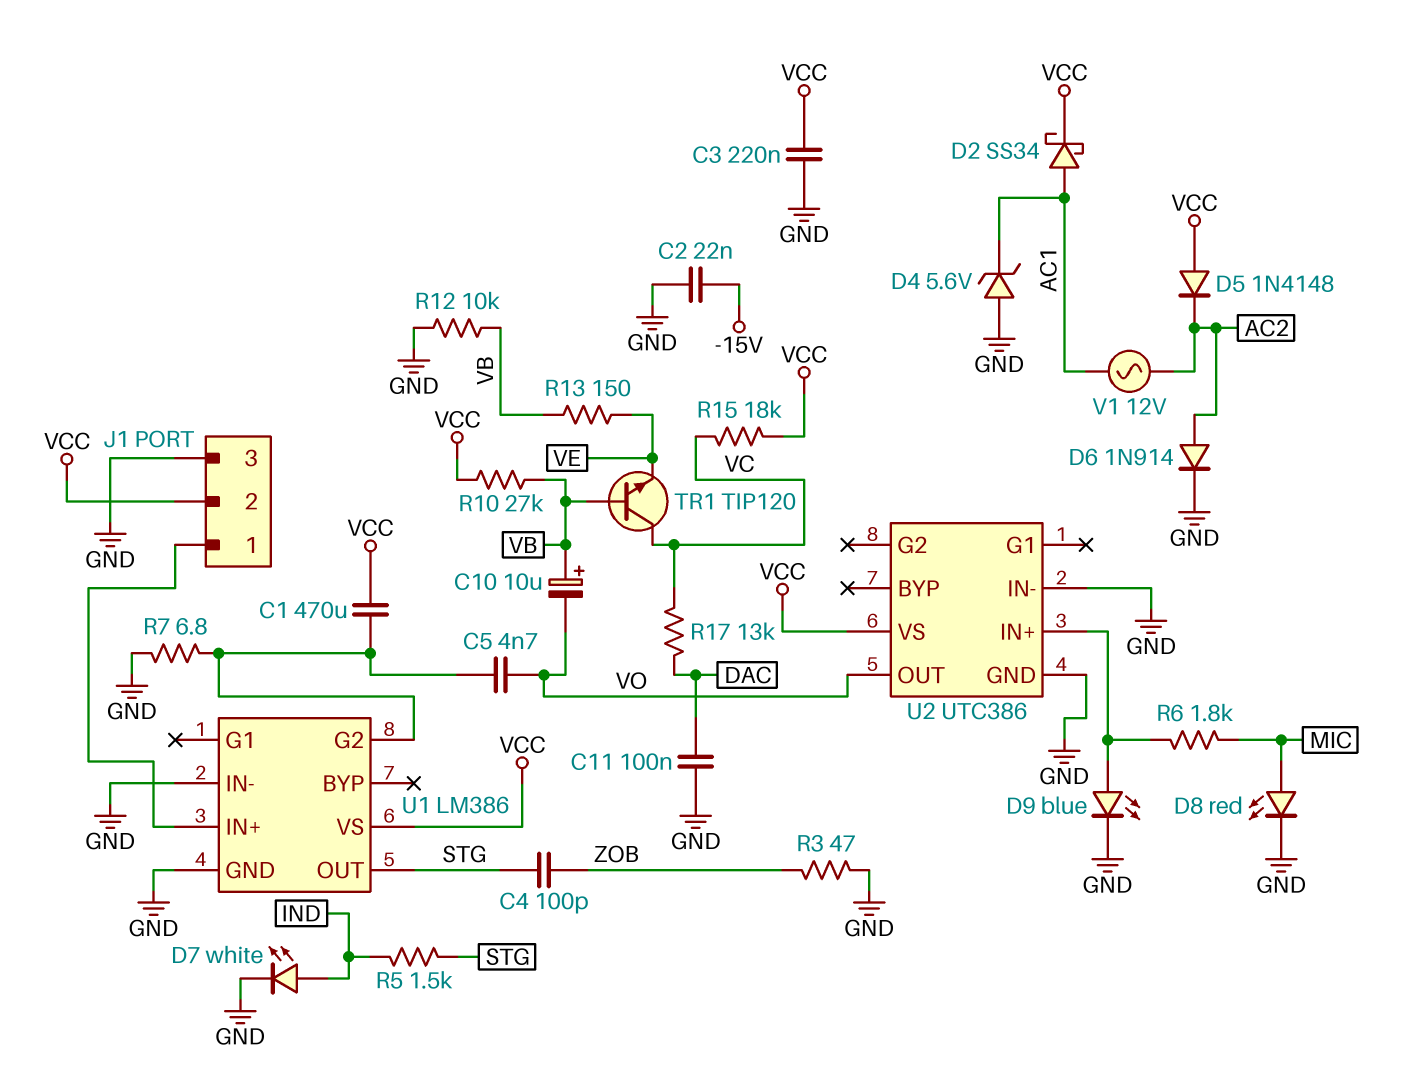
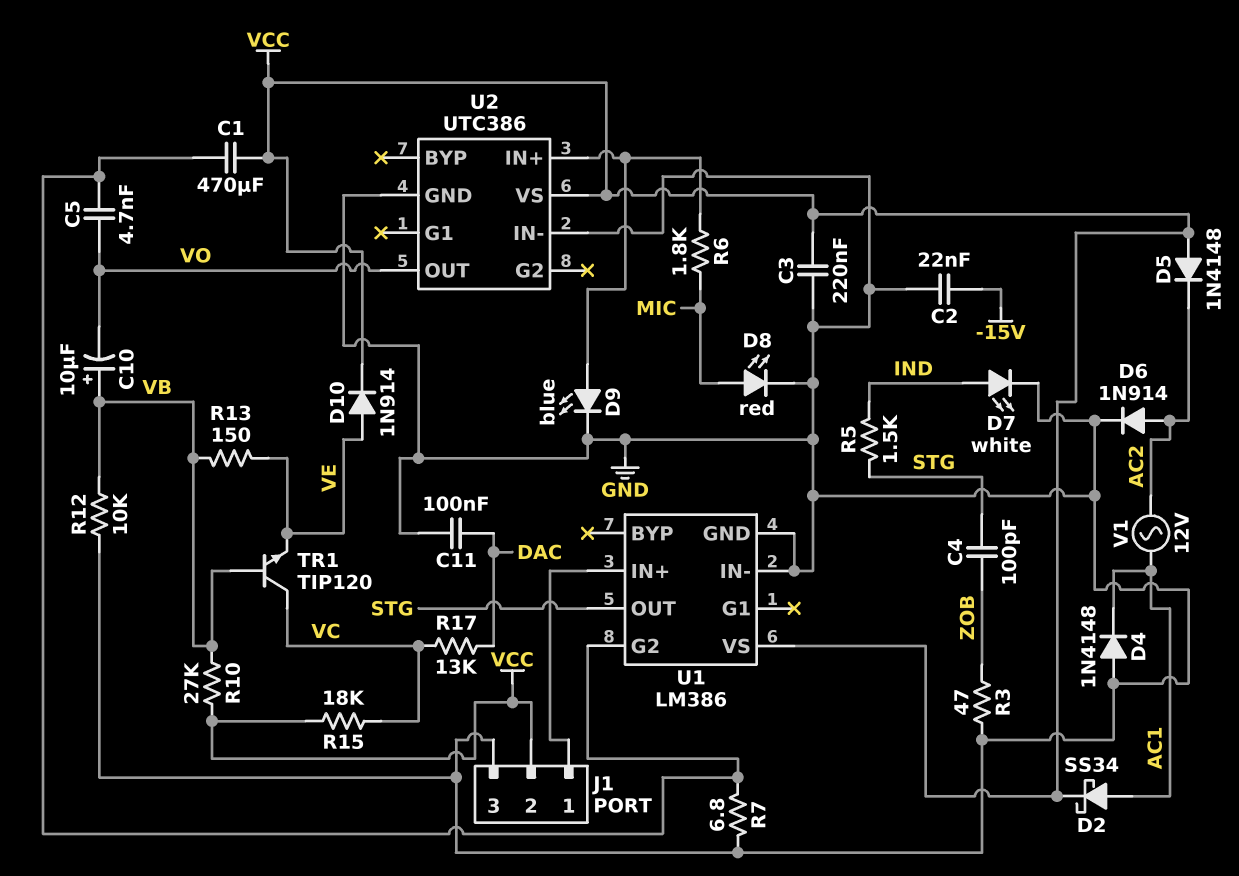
D4: zener 5.6V (A GND, K AC1) -> diode 1N4148 (A GND, K AC1)
D10: none -> diode 1N914 (A VE, K VCC)

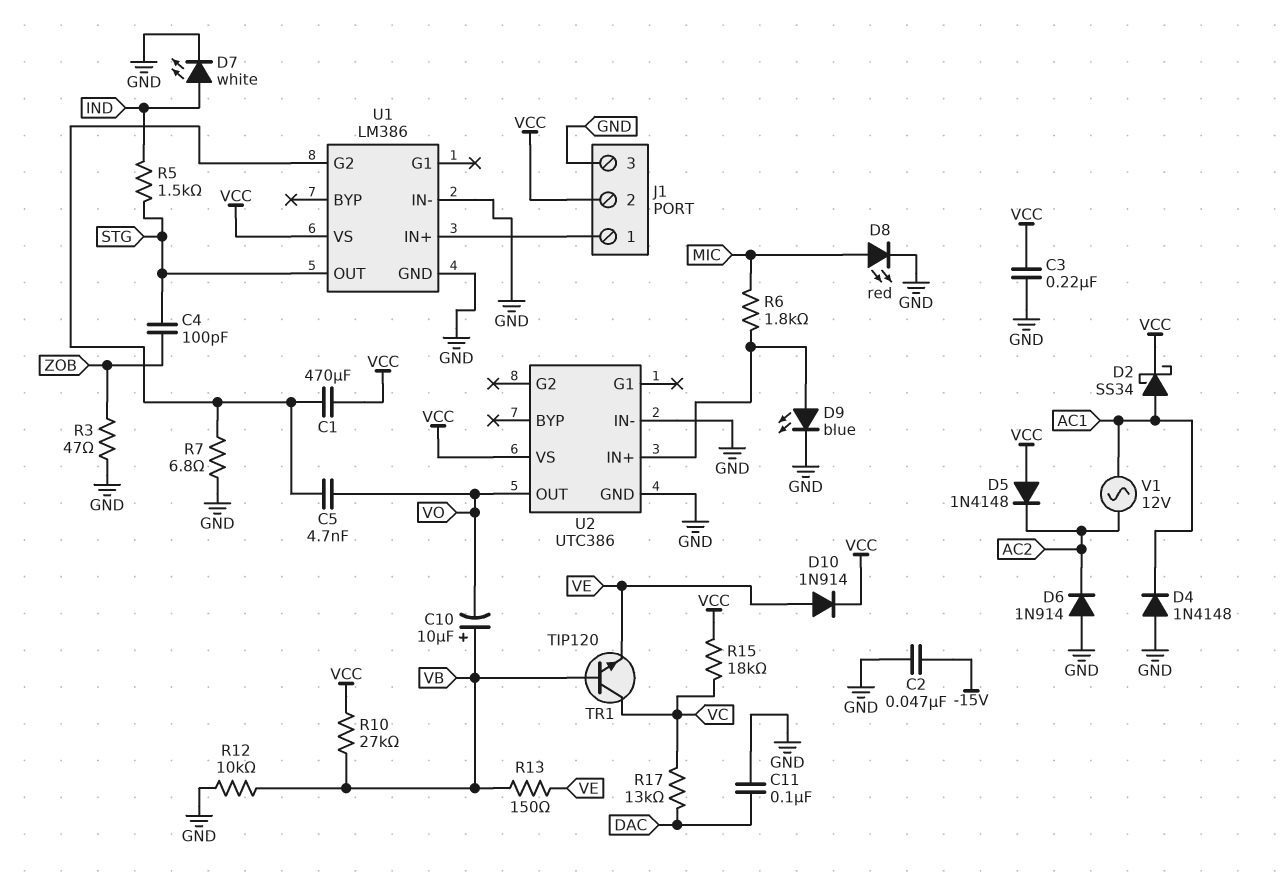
C2: 22nF (-15V, GND) -> 47nF (-15V, GND)
D6: diode 1N914 (A AC2, K GND) -> diode 1N914 (A GND, K AC2)

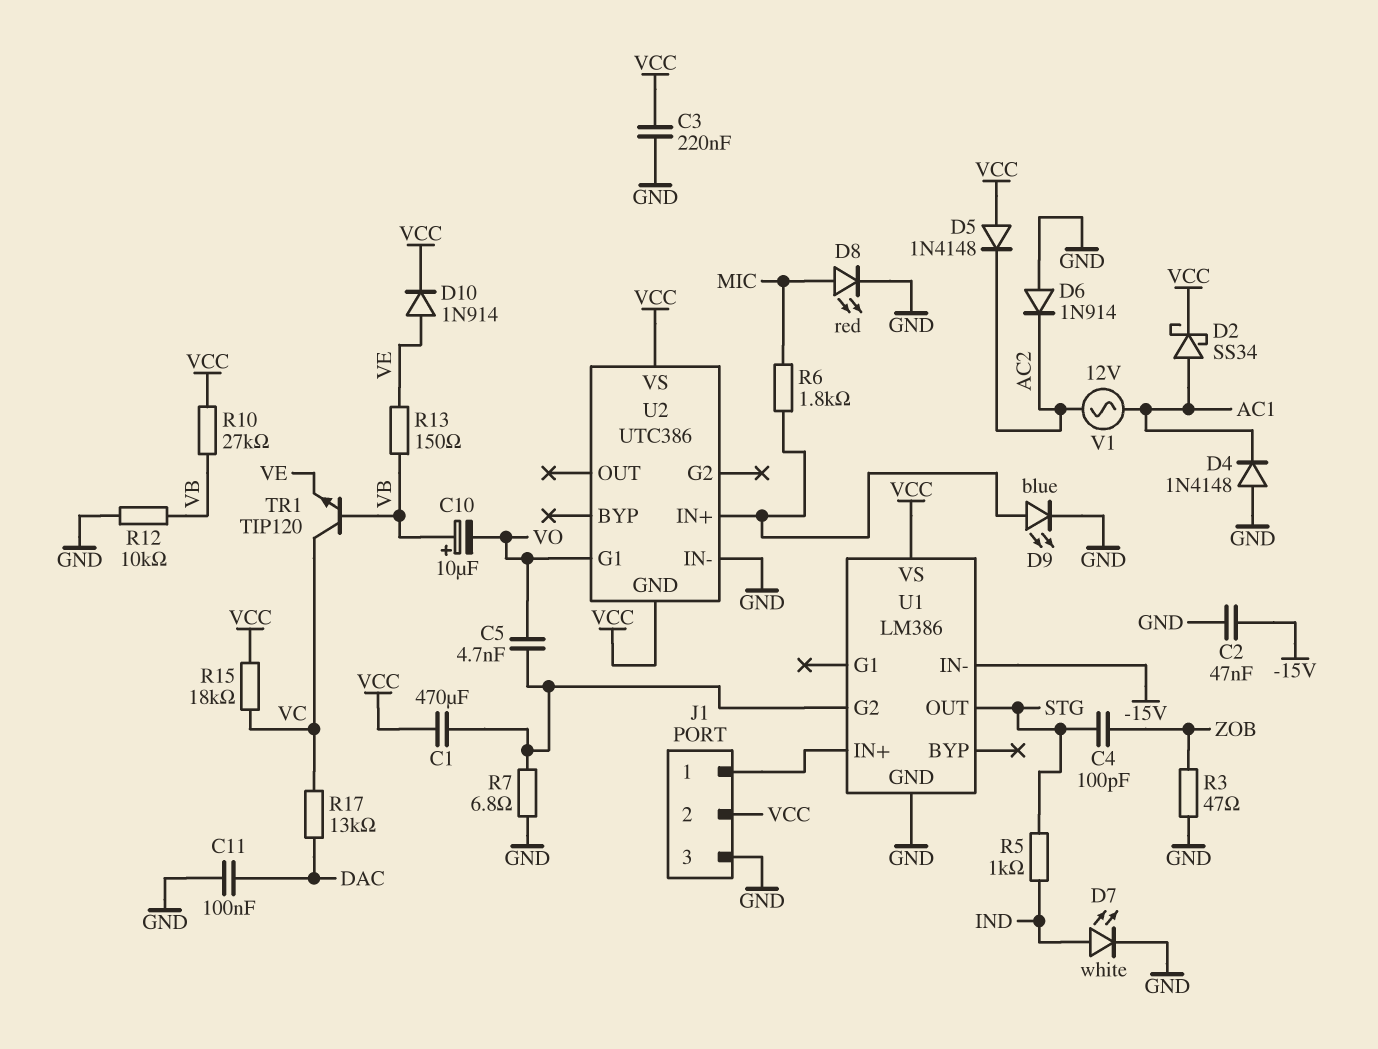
R5: 1.5k (IND, STG) -> 1k (IND, STG)
U1 pin IN-: GND -> -15V
U2 pin G1: none -> VO
U2 pin GND: GND -> VCC
U2 pin OUT: VO -> none

